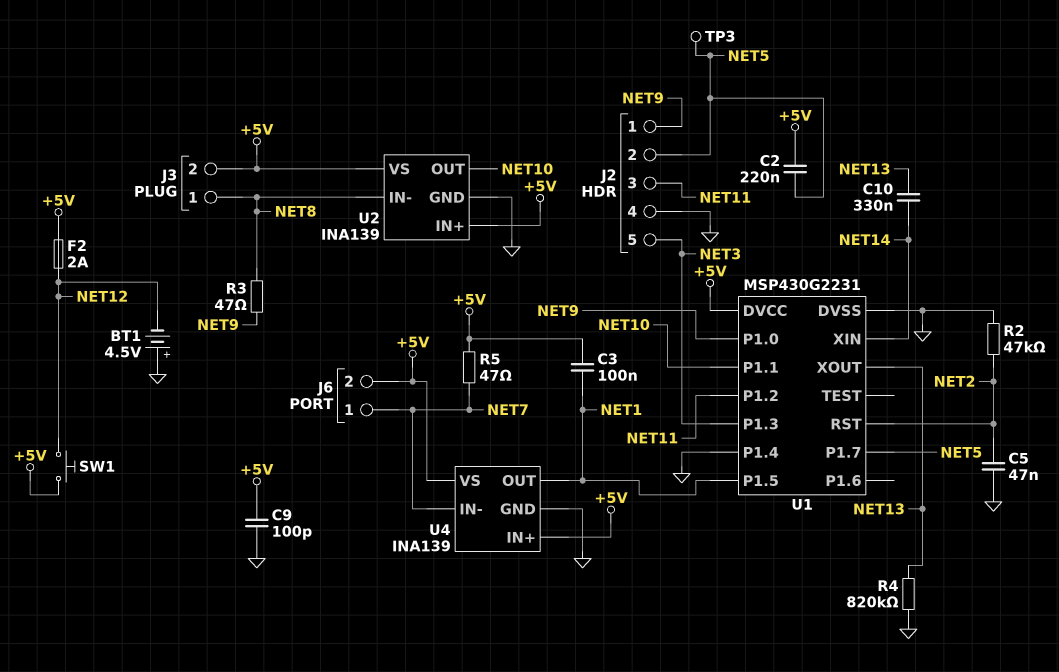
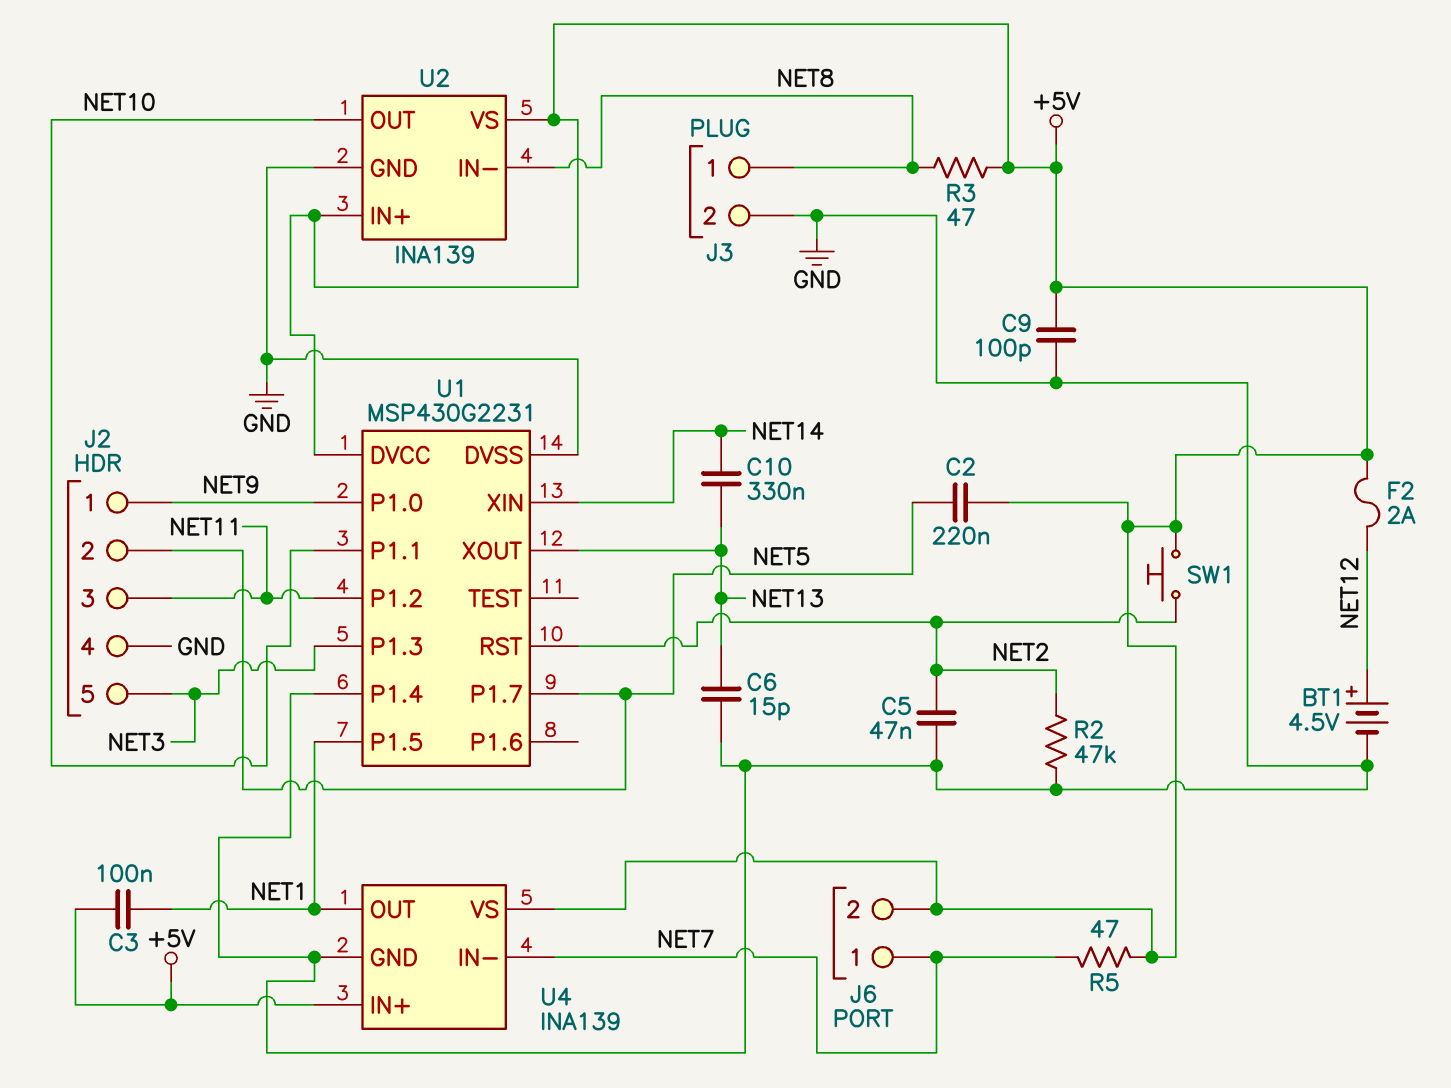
BT1: 4.5V (plus GND, minus NET12) -> 4.5V (plus NET12, minus GND)
C6: none -> 15pF (GND, NET13)
J3 pin 2: +5V -> GND
R3: 47 (NET8, NET9) -> 47 (+5V, NET8)
R4: 820k (GND, NET13) -> none
SW1: button (+5V, NET12) -> button (+5V, NET2)
TP3: test point (NET5) -> none

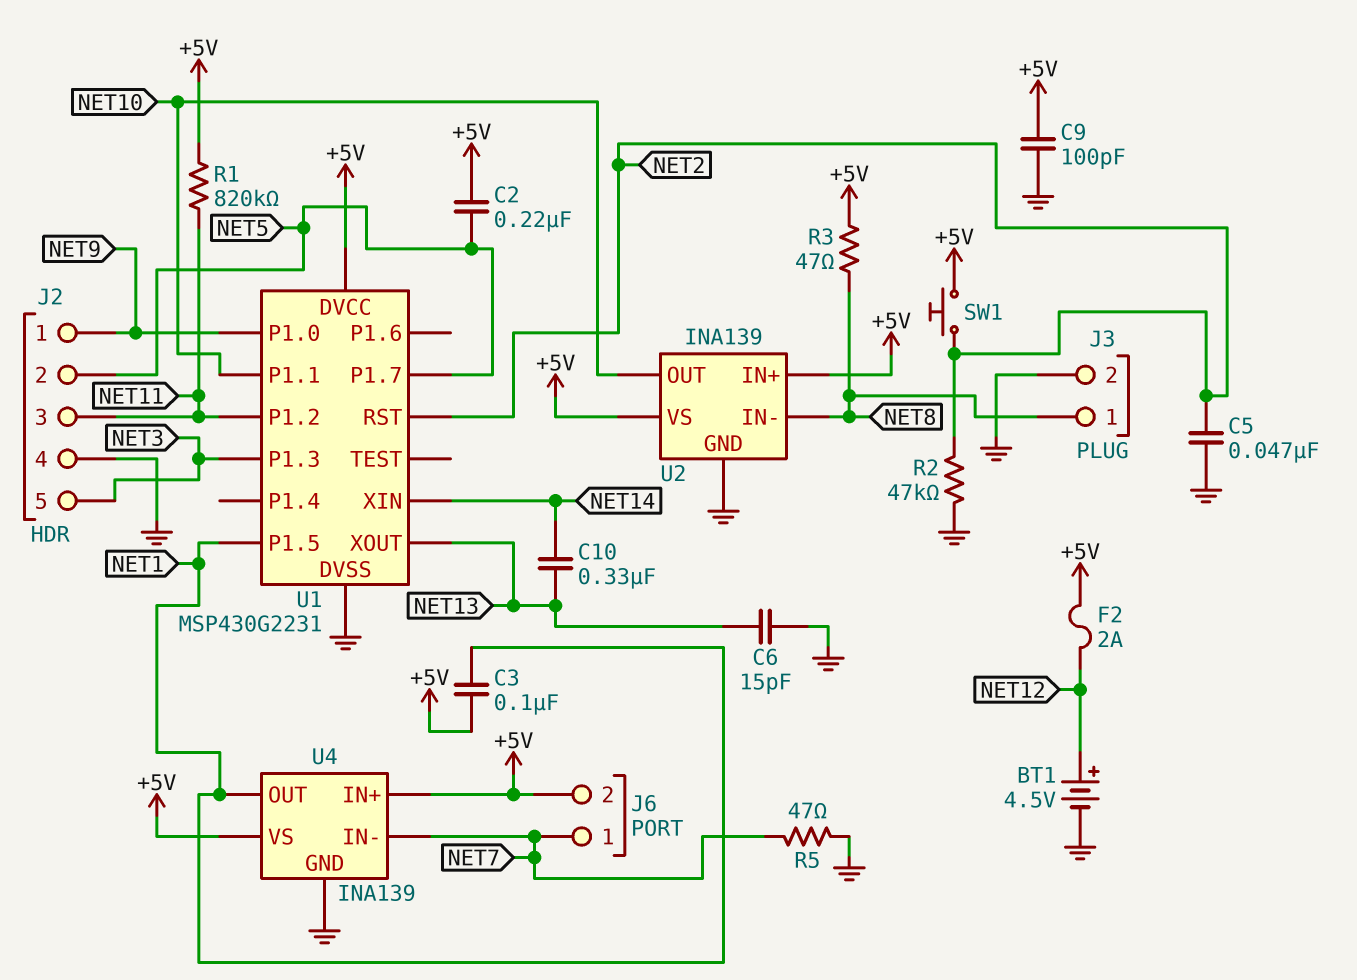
R1: none -> 820k (+5V, NET11)
R5: 47 (+5V, NET7) -> 47 (GND, NET7)
U1 pin P1.4: GND -> none

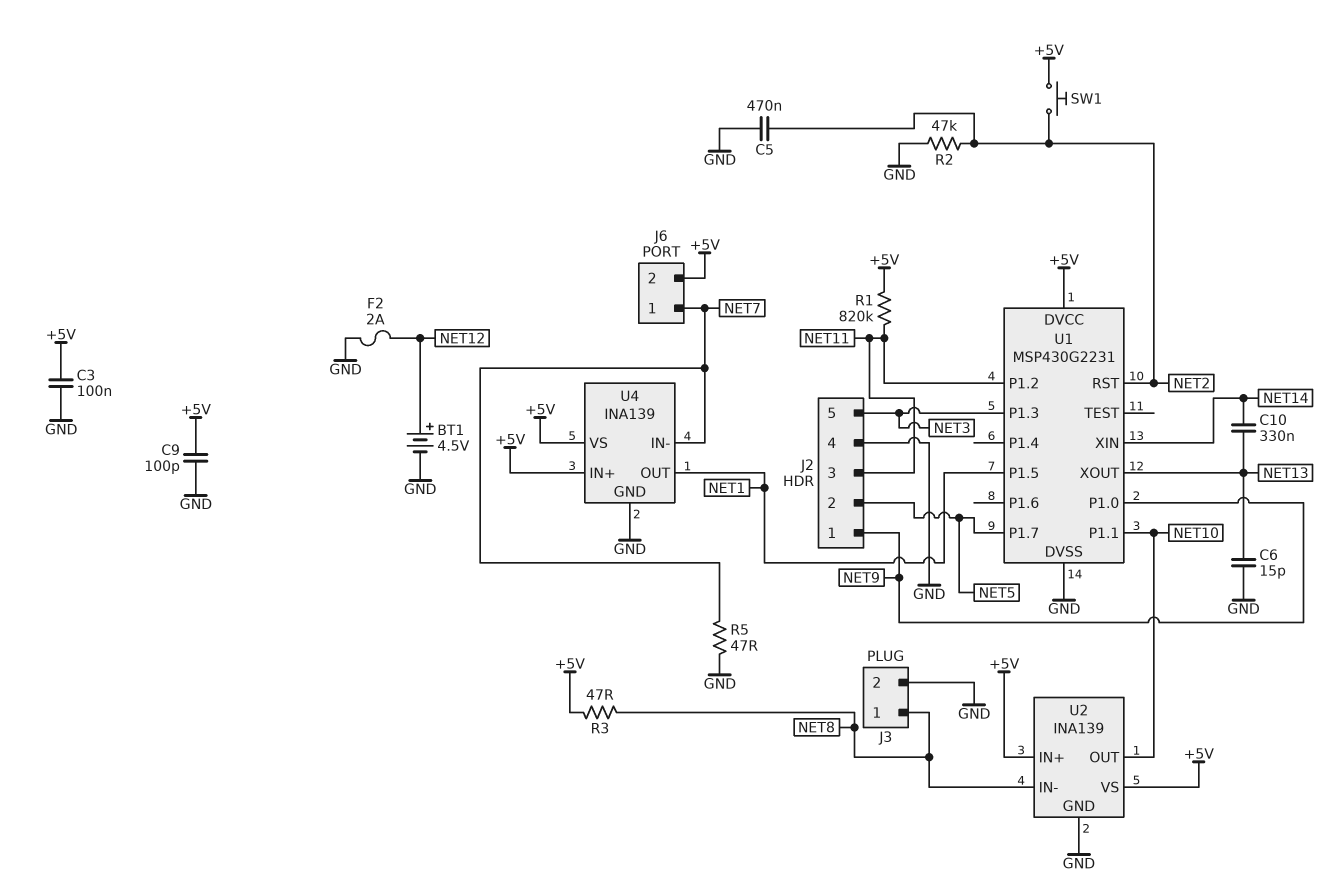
C2: 220nF (+5V, NET5) -> none
C3: 100nF (+5V, NET1) -> 100nF (+5V, GND)
C5: 47nF (GND, NET2) -> 470nF (GND, NET2)
F2: 2A (+5V, NET12) -> 2A (GND, NET12)

